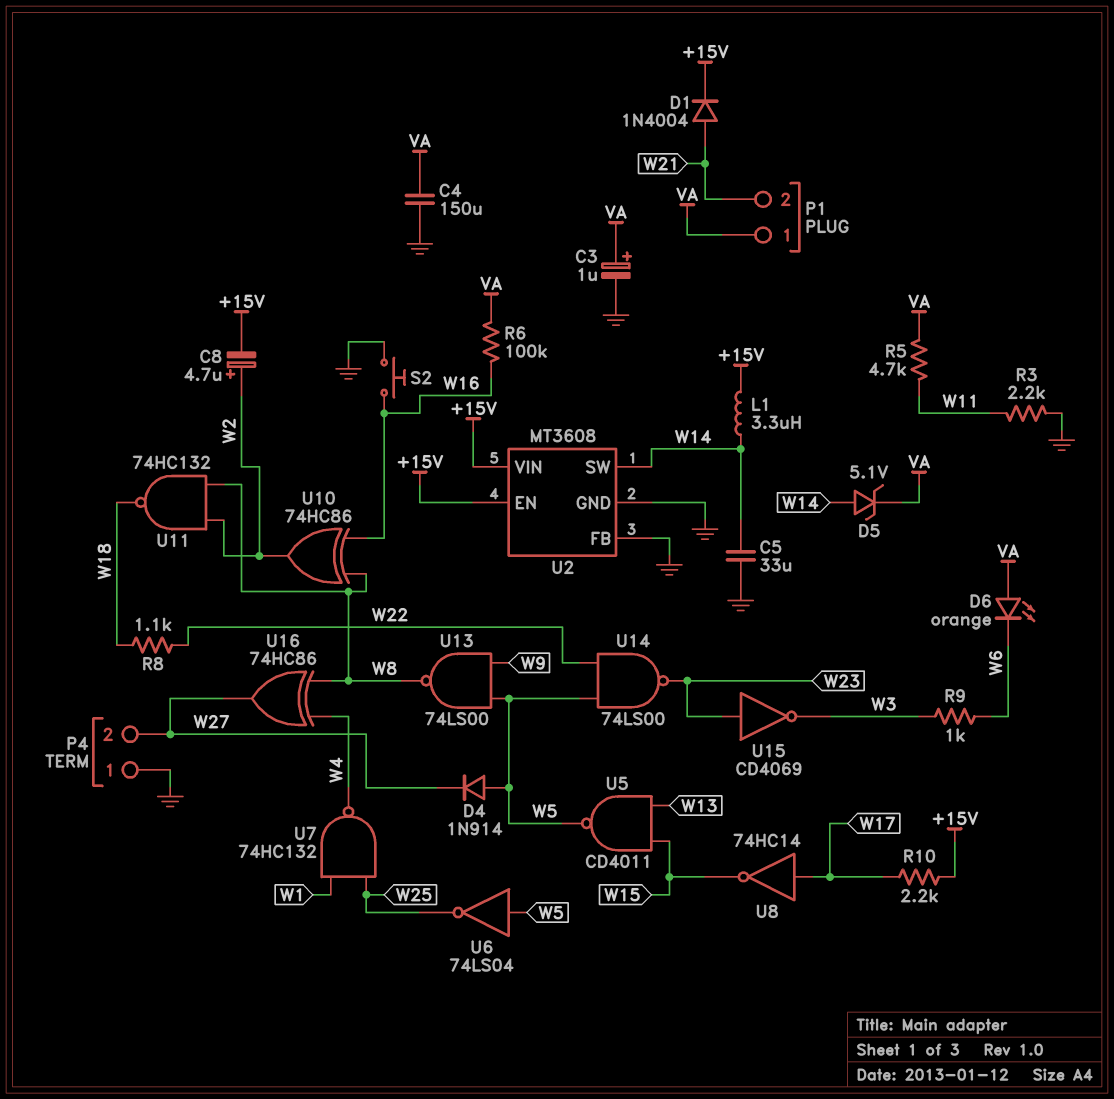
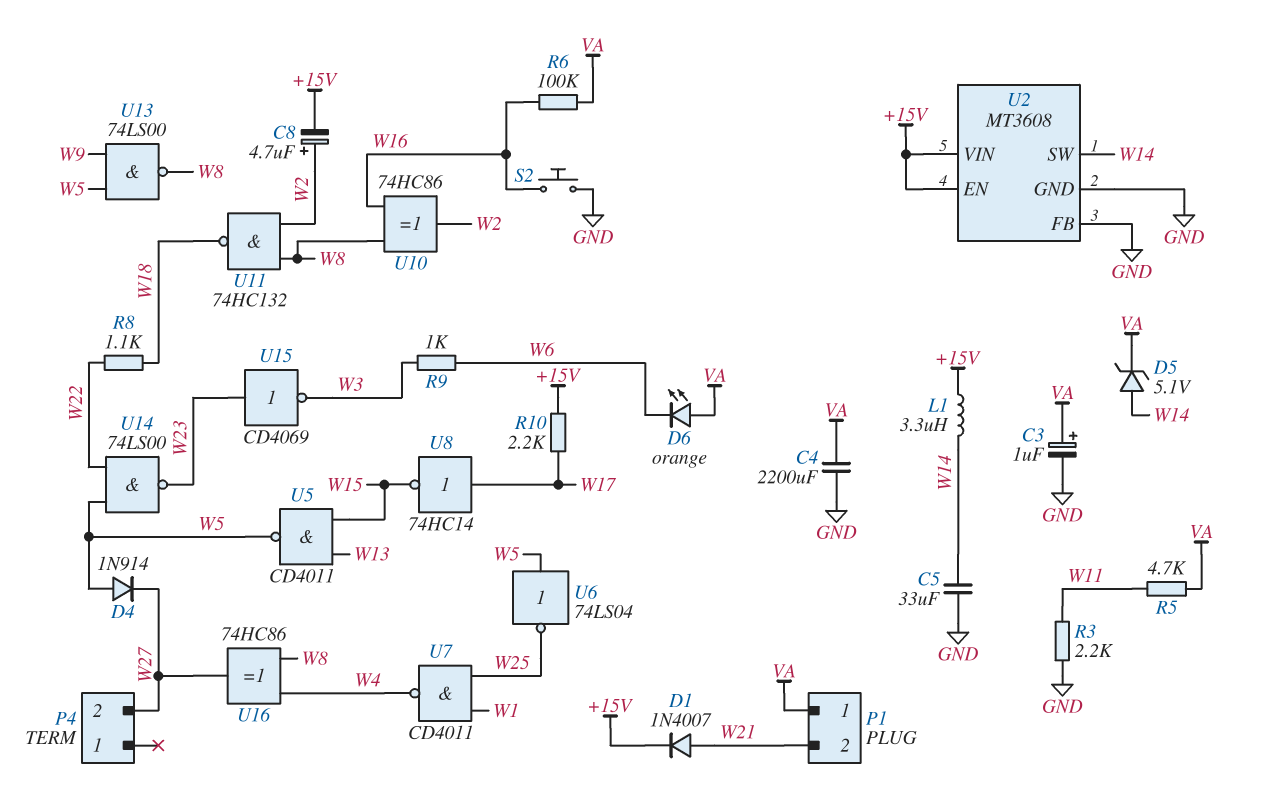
C4: 150uF (GND, VA) -> 2200uF (GND, VA)
D1: diode 1N4004 (A W21, K +15V) -> diode 1N4007 (A W21, K +15V)
P4 pin 1: GND -> none
U7: NAND 74HC132 (in W1, in W25, out W4) -> NAND CD4011 (in W1, in W25, out W4)

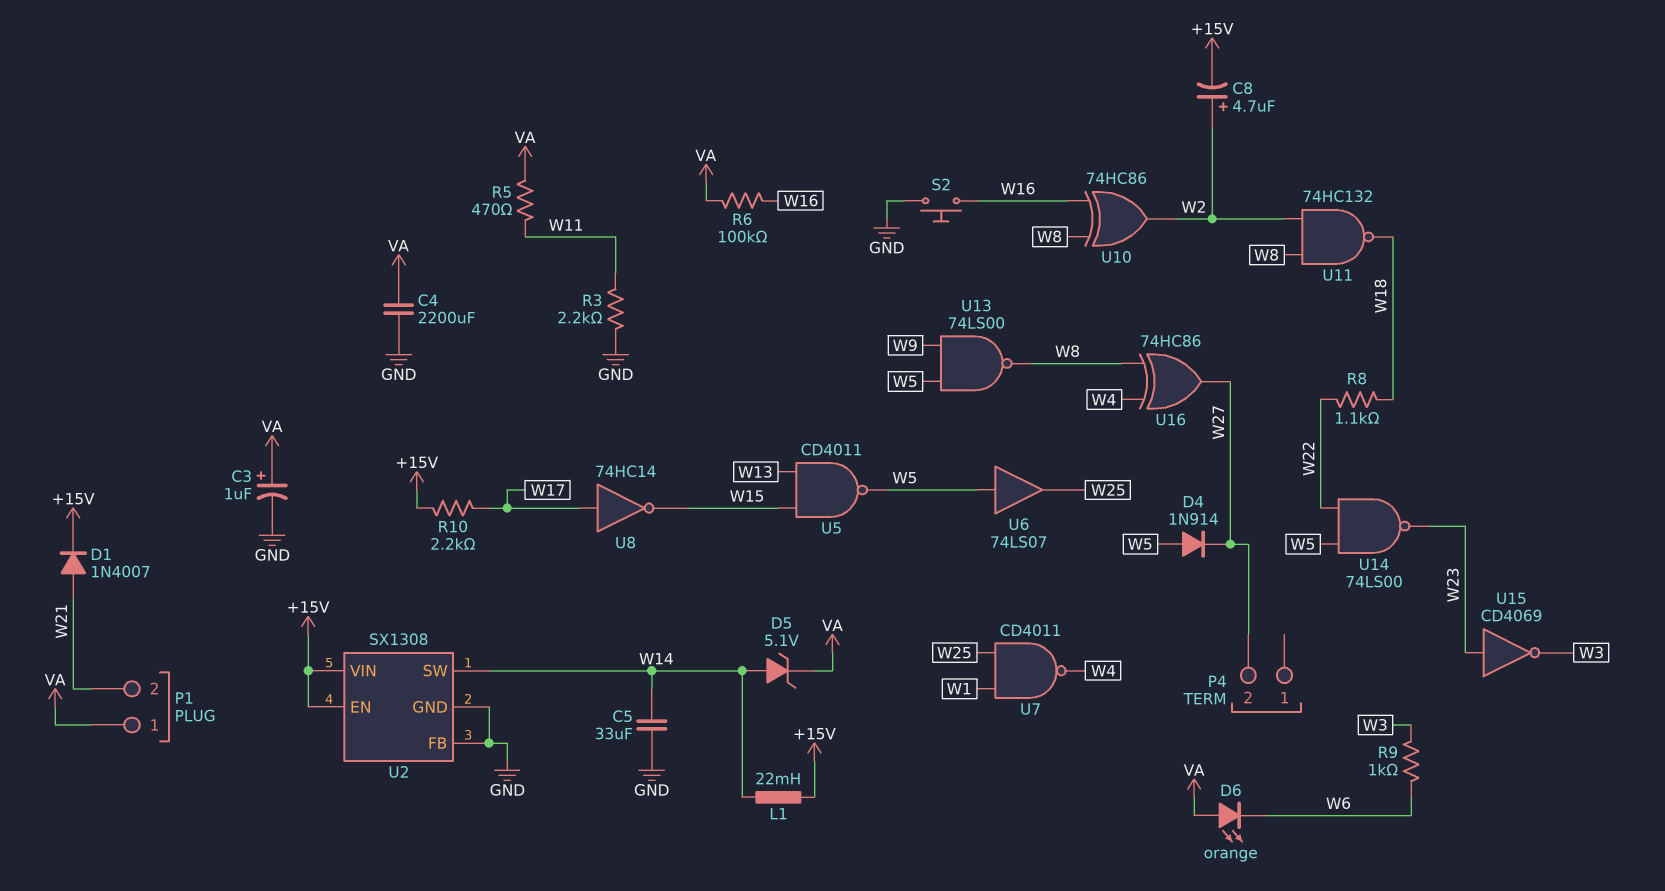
L1: 3.3uH (+15V, W14) -> 22mH (+15V, W14)
R5: 4.7k (VA, W11) -> 470 (VA, W11)
U2: MT3608 -> SX1308
U6: NOT 74LS04 (in W5, out W25) -> buffer 74LS07 (in W5, out W25)

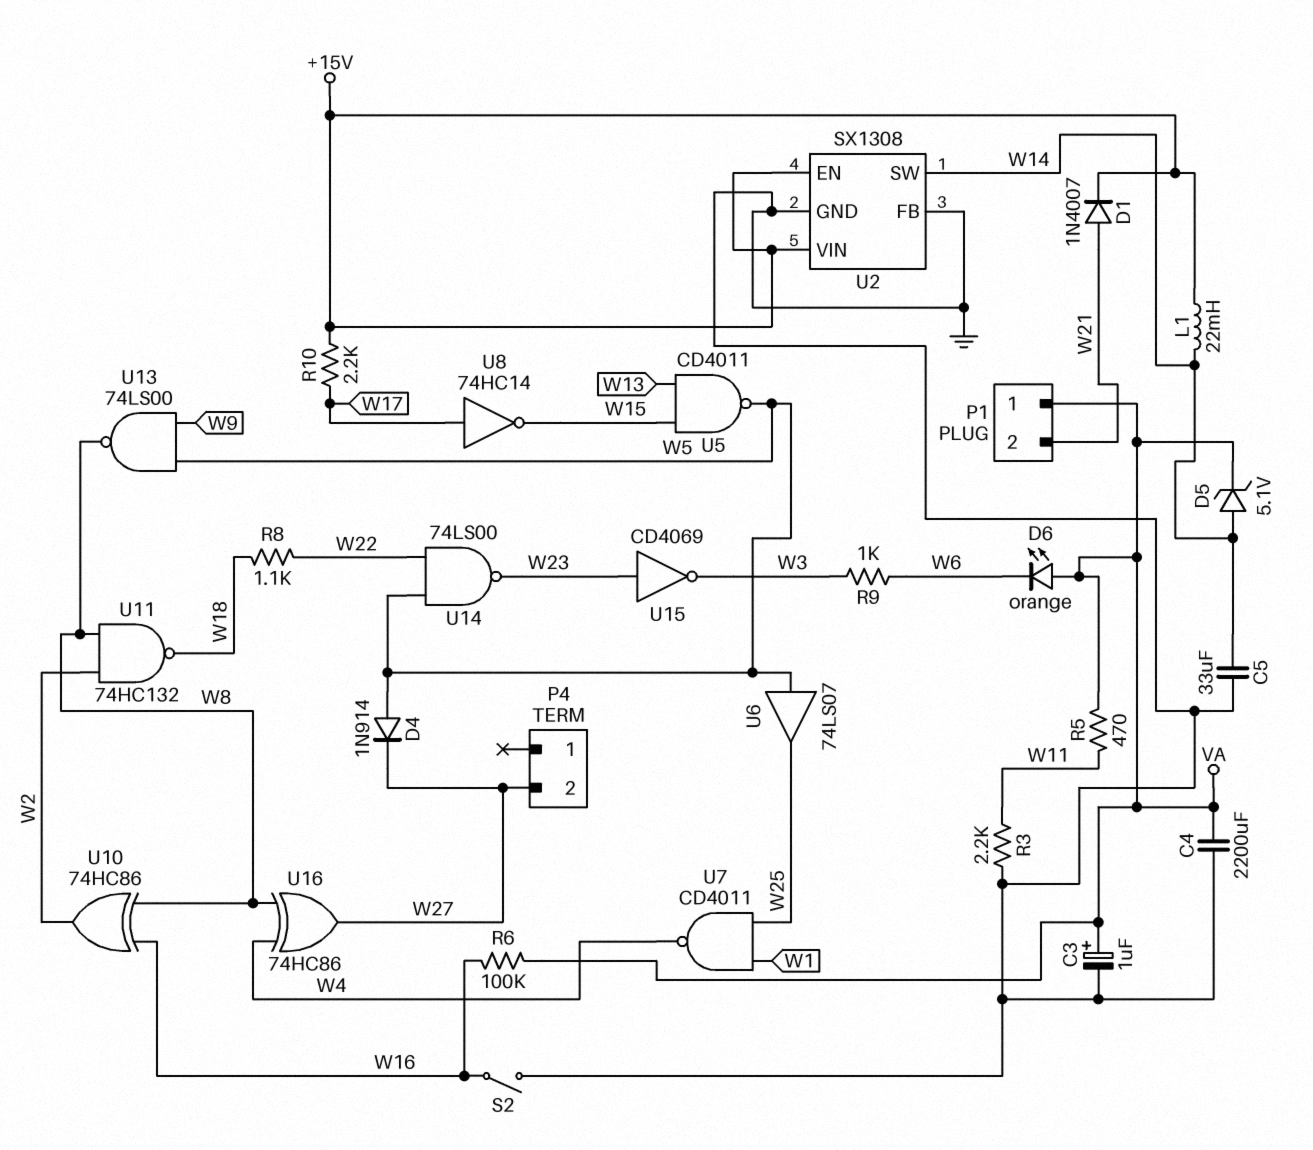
C8: 4.7uF (plus W2, minus +15V) -> none
S2: button (GND, W16) -> switch (GND, W16)

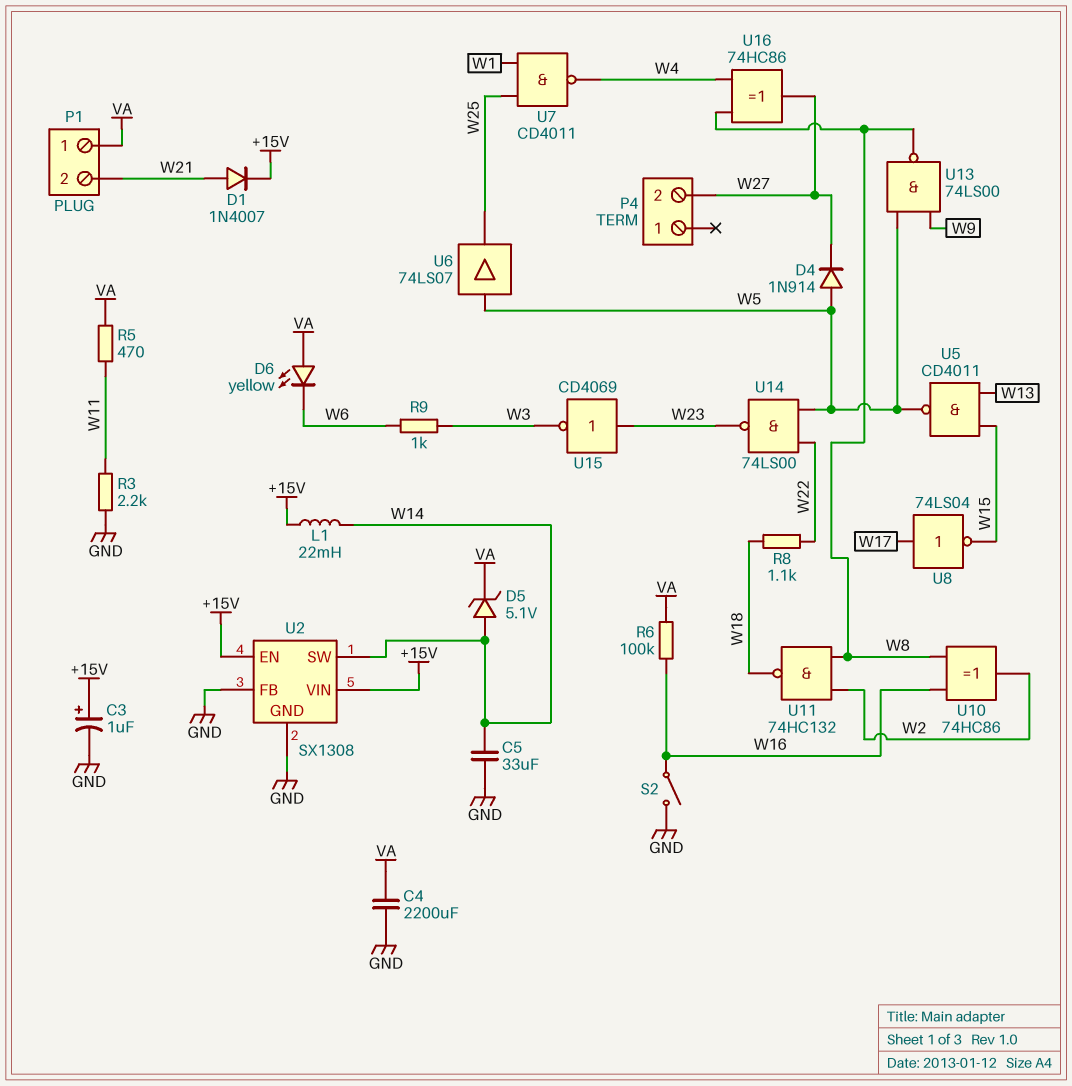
C3: 1uF (plus VA, minus GND) -> 1uF (plus +15V, minus GND)
D6: LED orange (A VA, K W6) -> LED yellow (A VA, K W6)
R10: 2.2k (+15V, W17) -> none
U8: NOT 74HC14 (in W17, out W15) -> NOT 74LS04 (in W17, out W15)

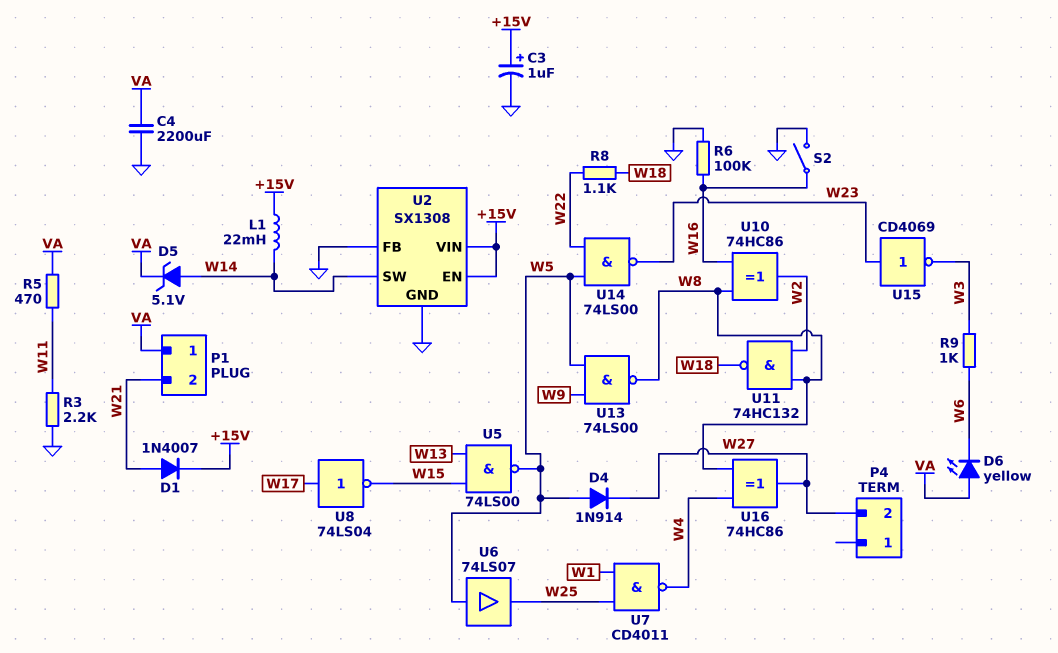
C5: 33uF (GND, W14) -> none
R6: 100k (VA, W16) -> 100k (GND, W16)
U5: NAND CD4011 (in W13, in W15, out W5) -> NAND 74LS00 (in W13, in W15, out W5)

